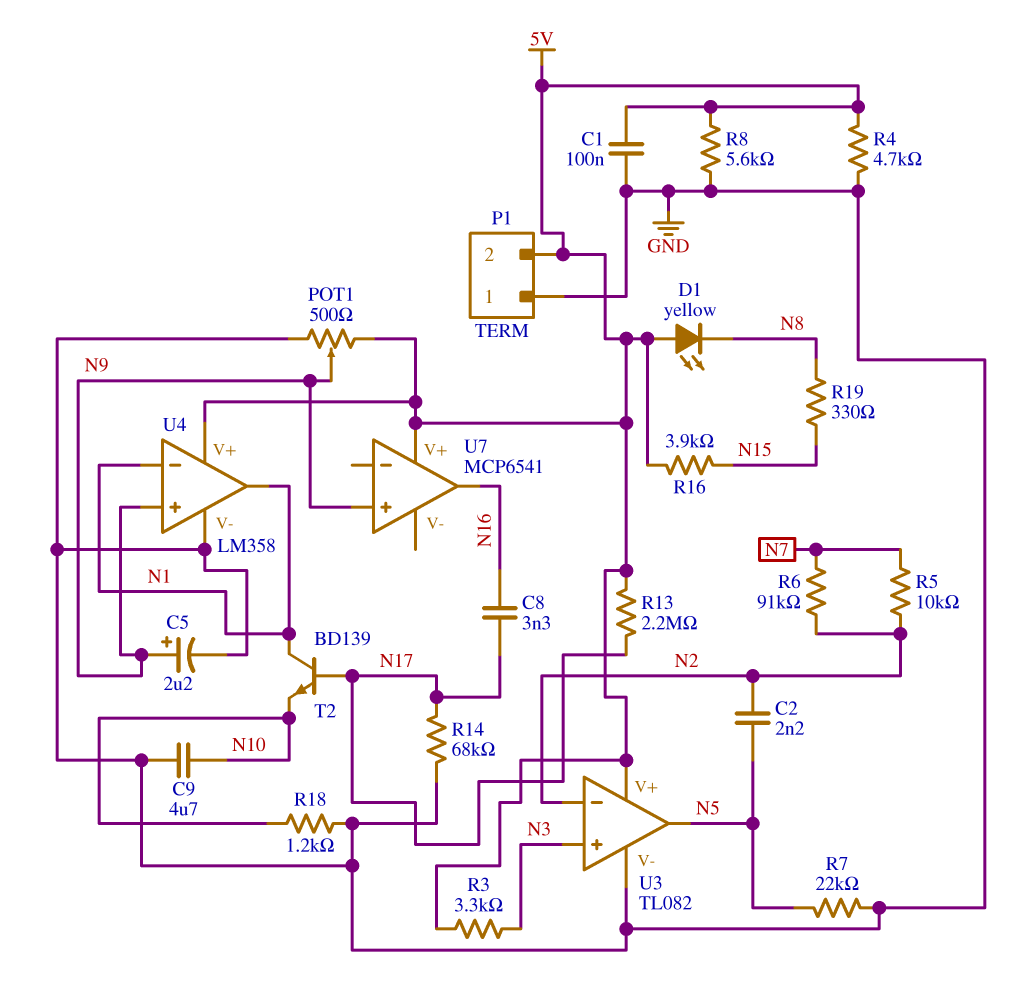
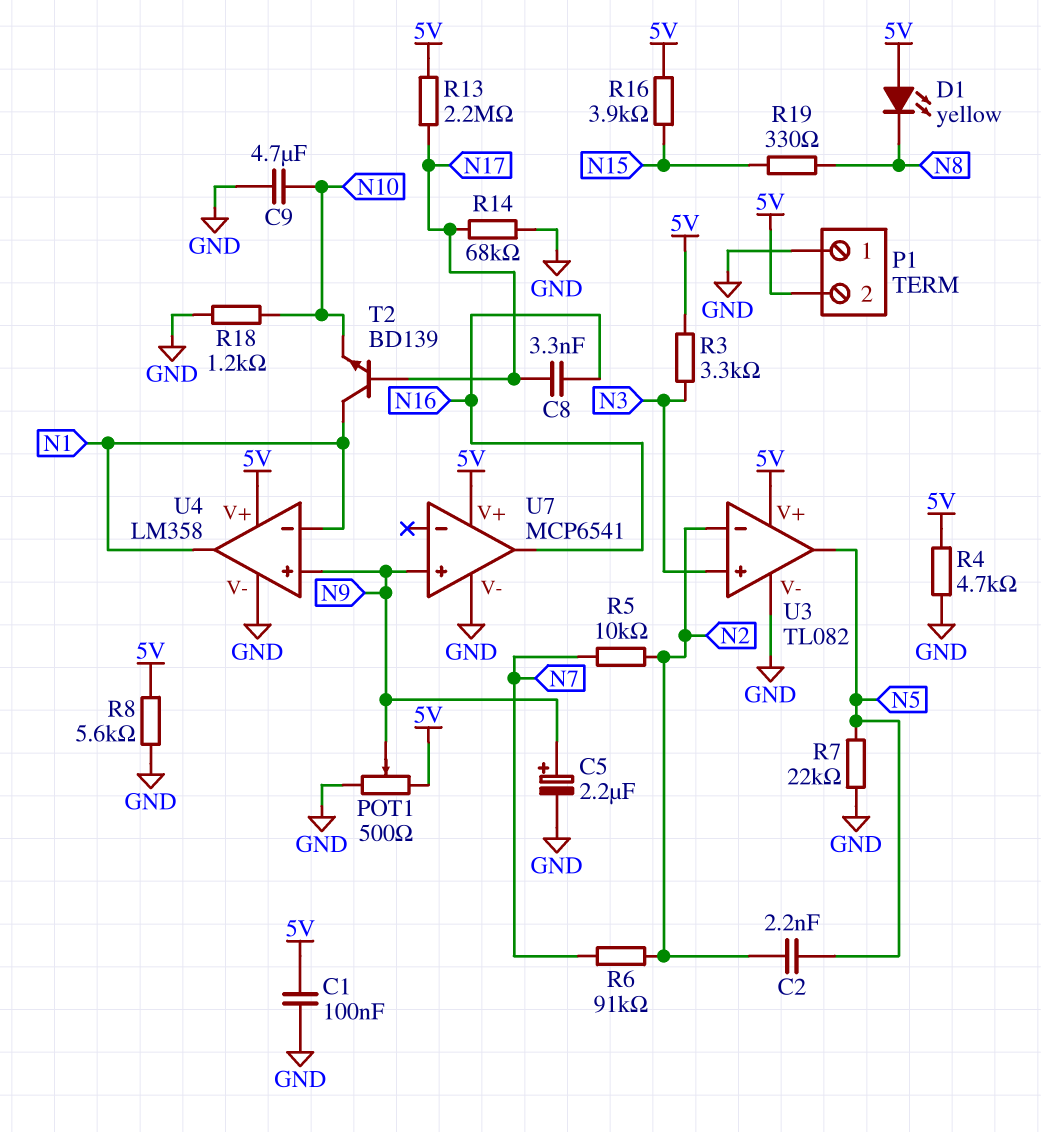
U7 pin V-: none -> GND

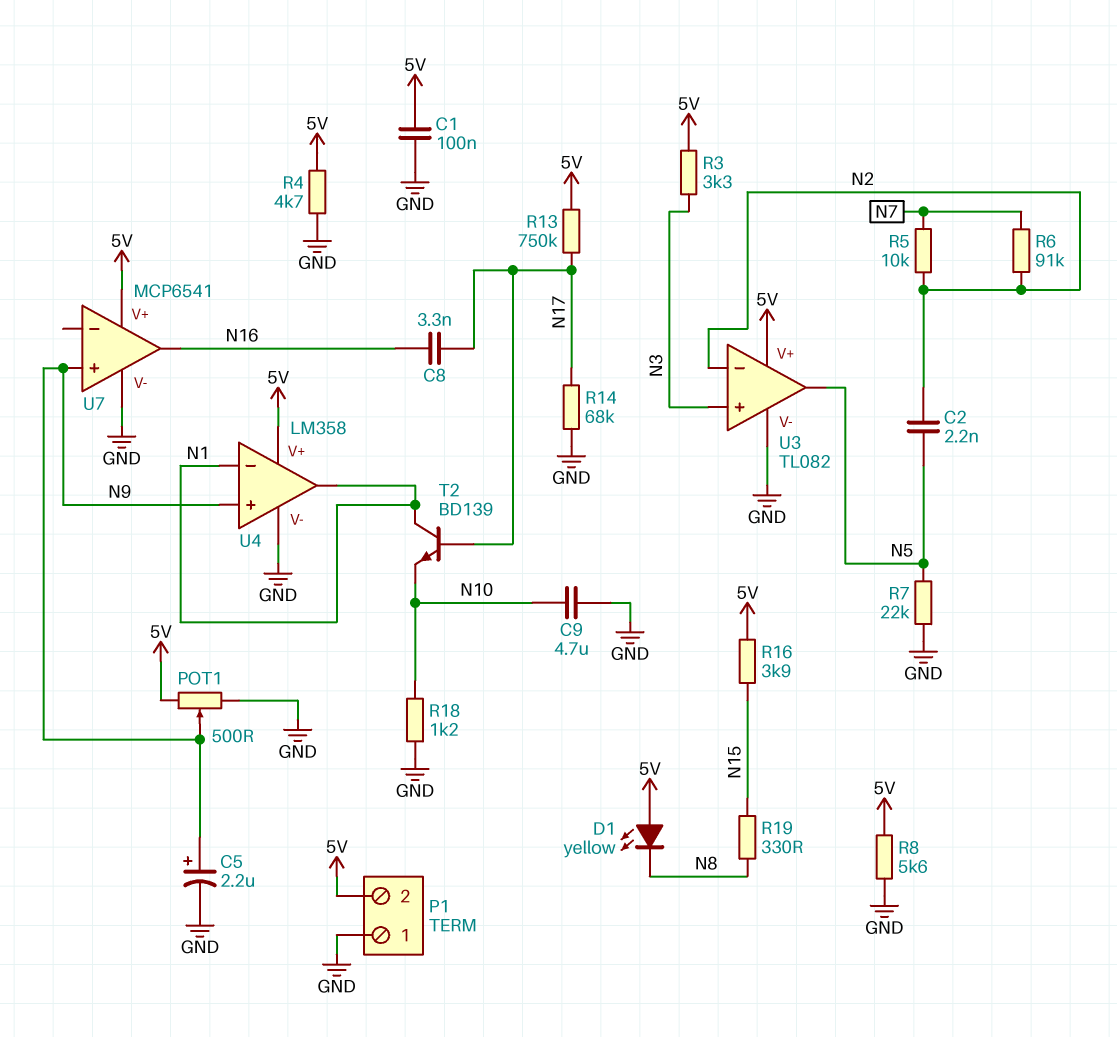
R13: 2.2M (5V, N17) -> 750k (5V, N17)

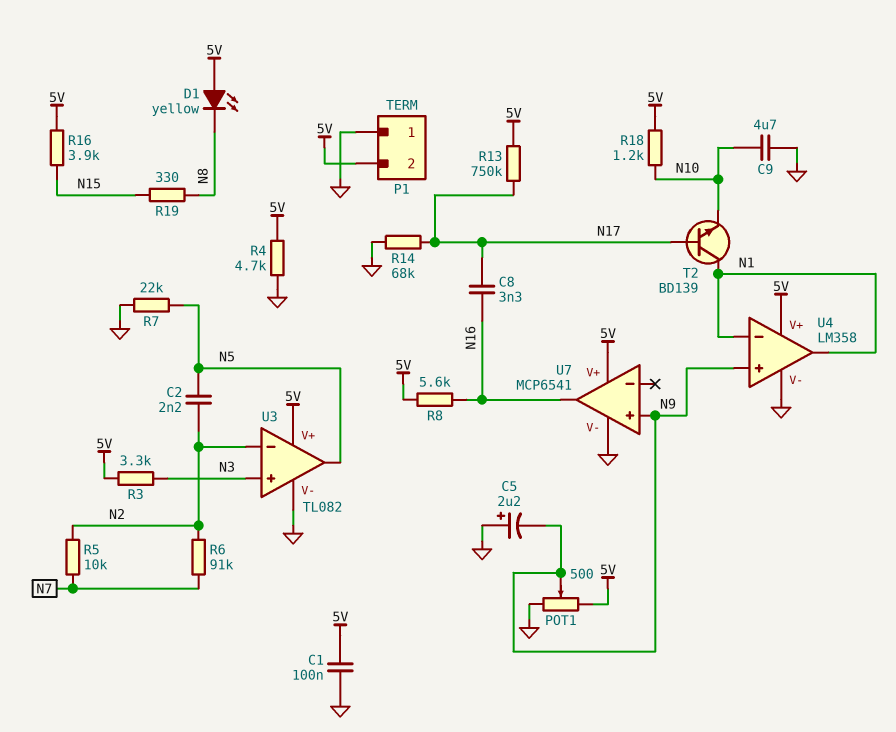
C5: 2.2uF (plus N9, minus GND) -> 2.2uF (plus GND, minus N9)
R8: 5.6k (5V, GND) -> 5.6k (5V, N16)
R18: 1.2k (GND, N10) -> 1.2k (5V, N10)

